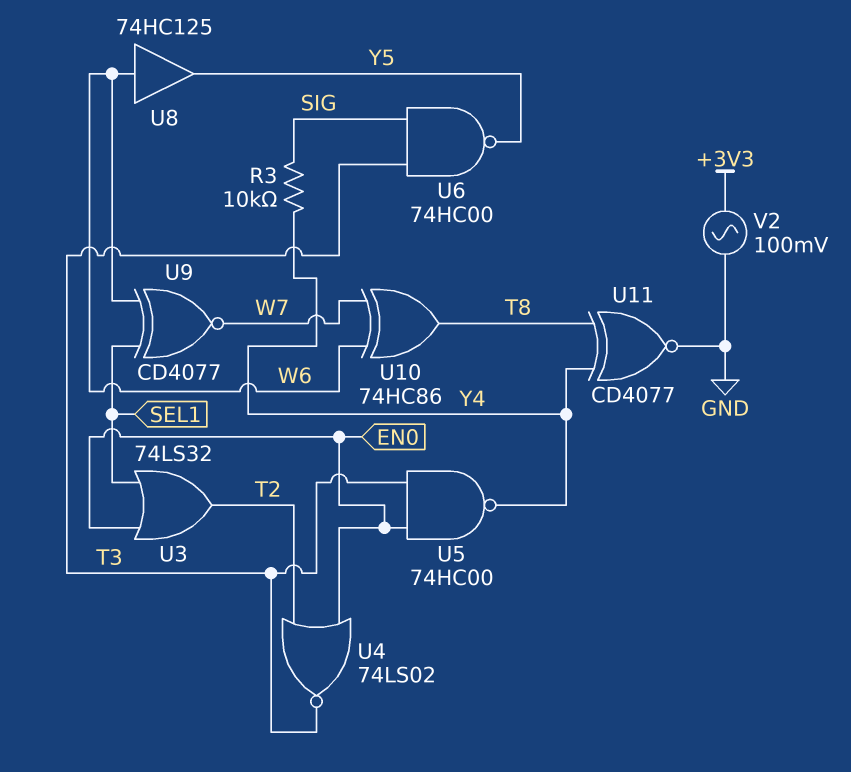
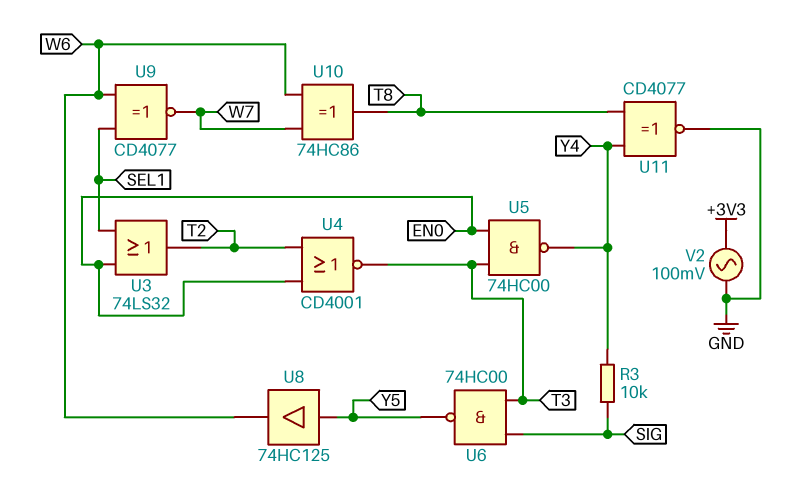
U4: NOR 74LS02 (in EN0, in T2, out T3) -> NOR CD4001 (in EN0, in T2, out T3)
U8: buffer 74HC125 (in W6, out Y5) -> buffer 74HC125 (in Y5, out W6)

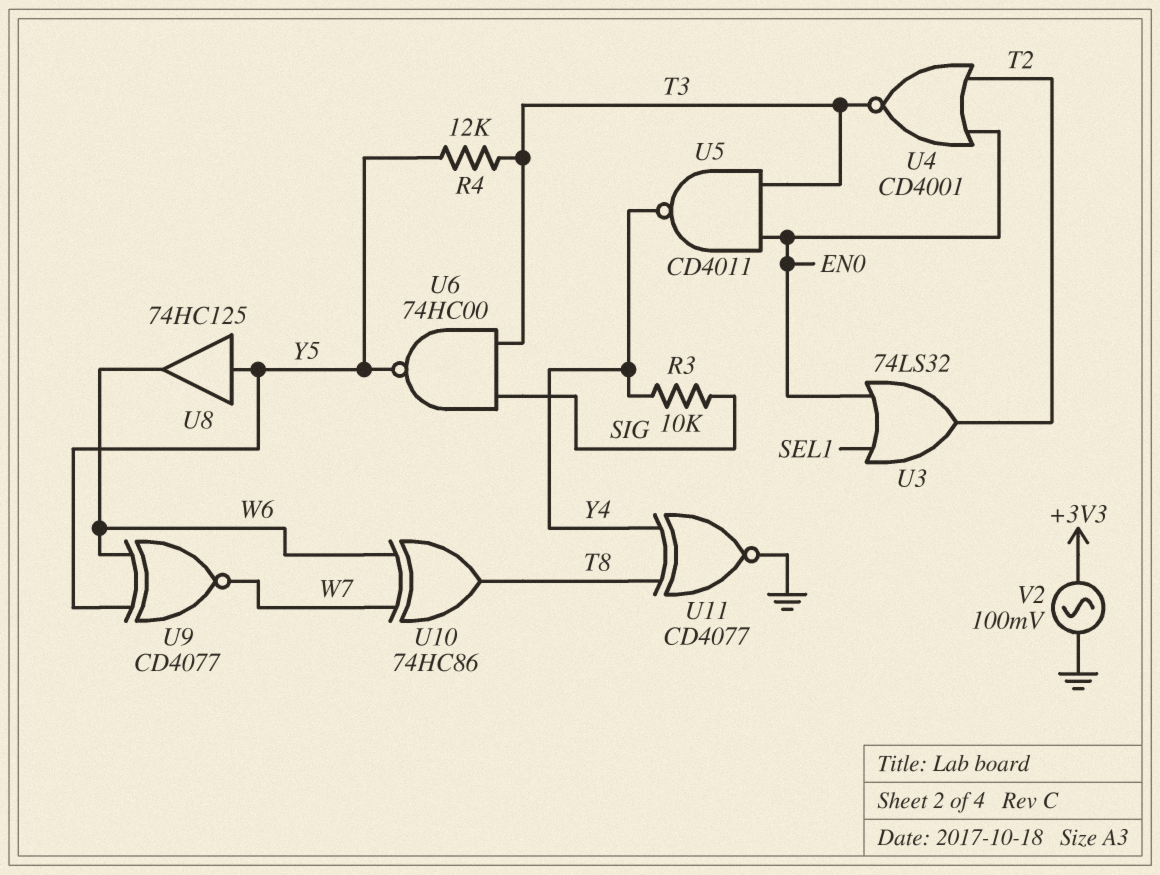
R4: none -> 12k (T3, Y5)
U5: NAND 74HC00 (in EN0, in T3, out Y4) -> NAND CD4011 (in EN0, in T3, out Y4)
U9: XNOR CD4077 (in SEL1, in W6, out W7) -> XNOR CD4077 (in W6, in Y5, out W7)

